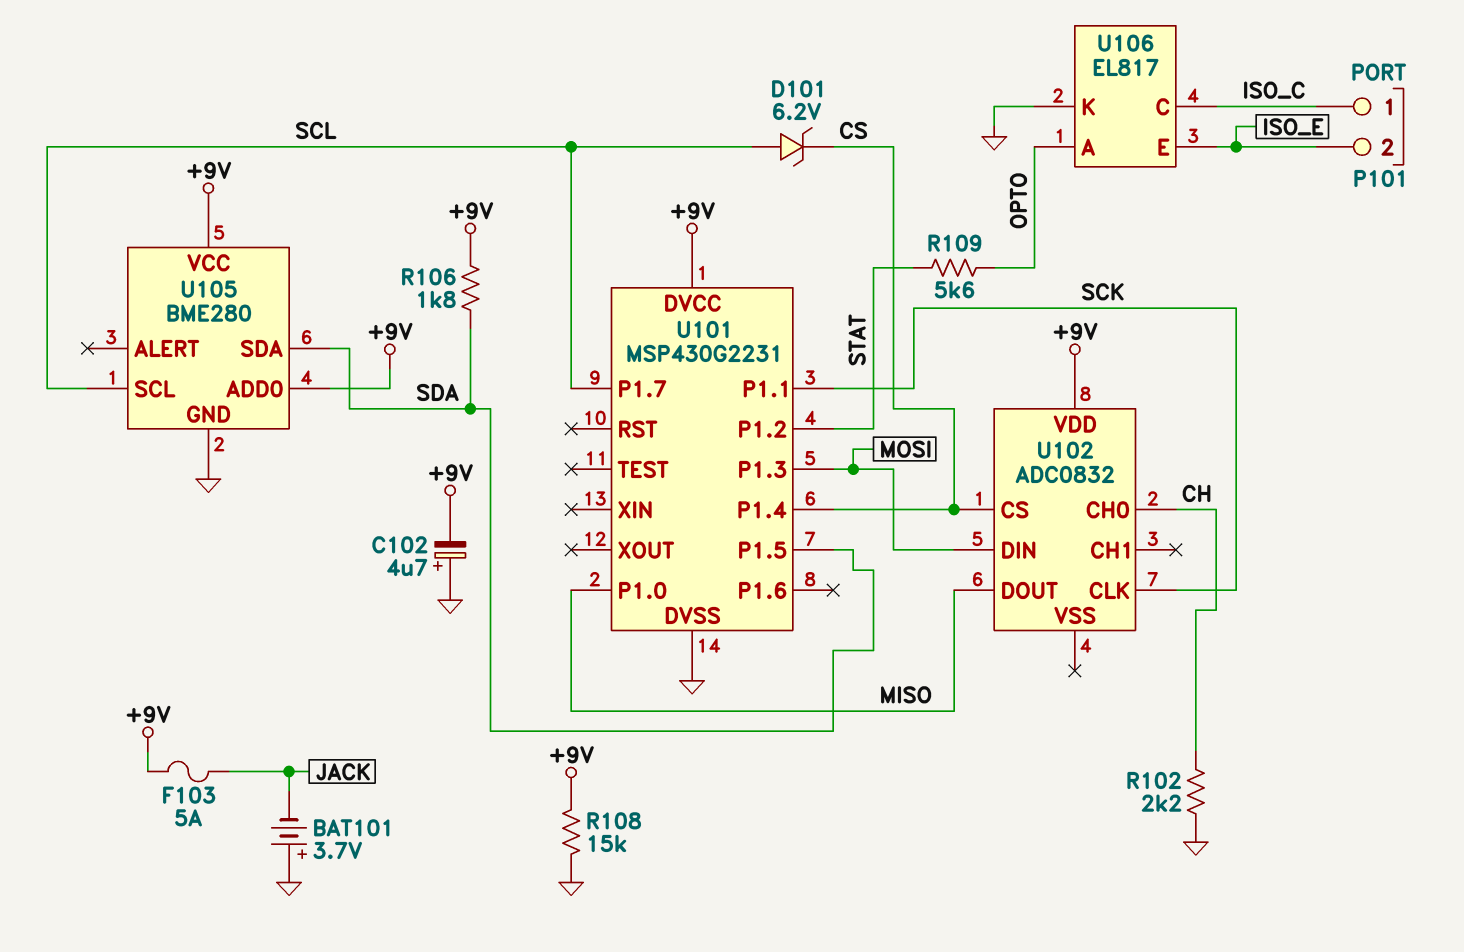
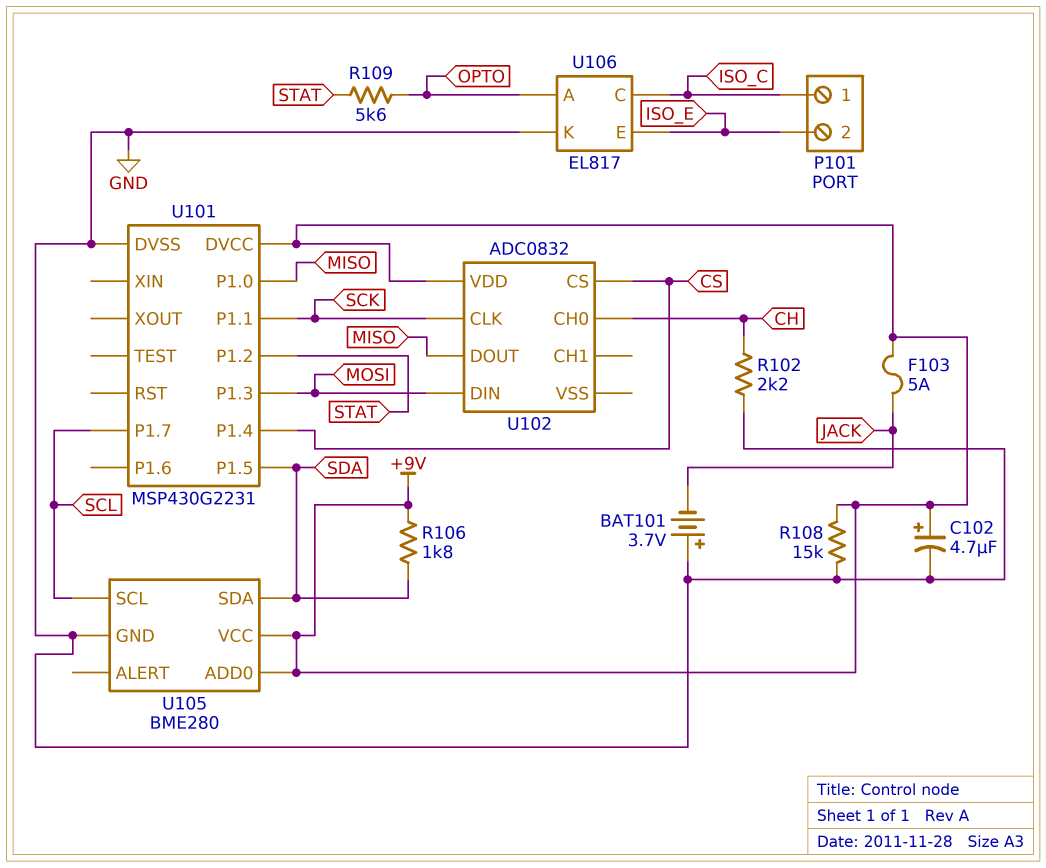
C102: 4.7uF (plus GND, minus +9V) -> 4.7uF (plus +9V, minus GND)
D101: zener 6.2V (A SCL, K CS) -> none

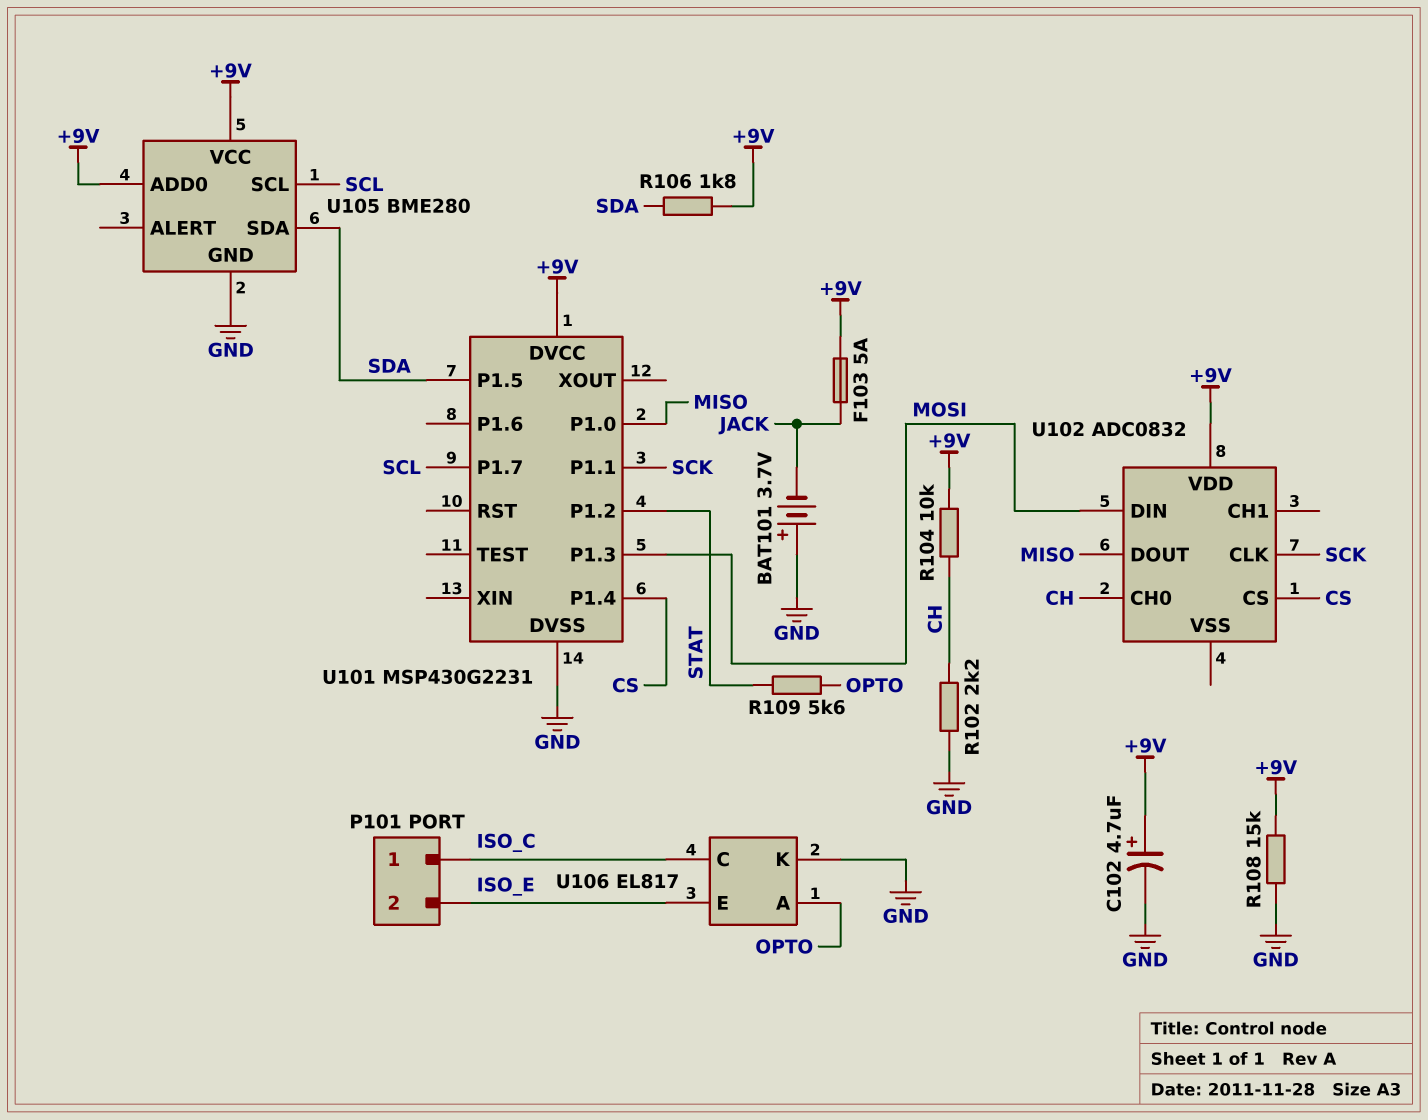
R104: none -> 10k (+9V, CH)

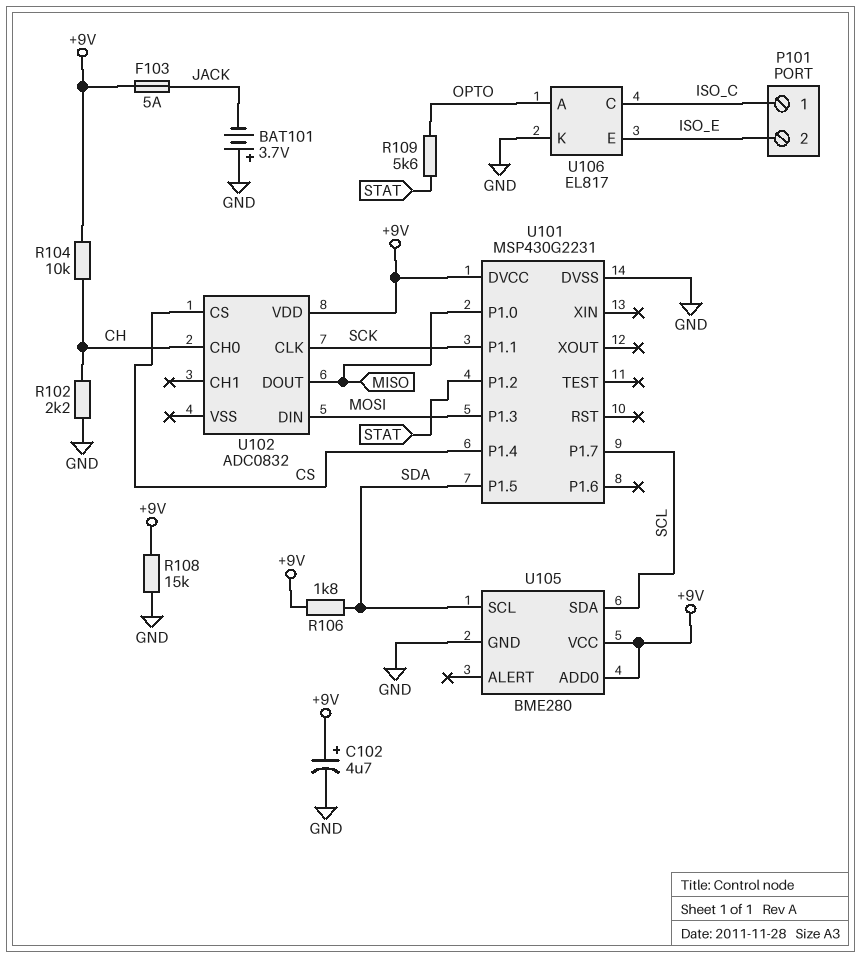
U105 pin SCL: SCL -> SDA
U105 pin SDA: SDA -> SCL

